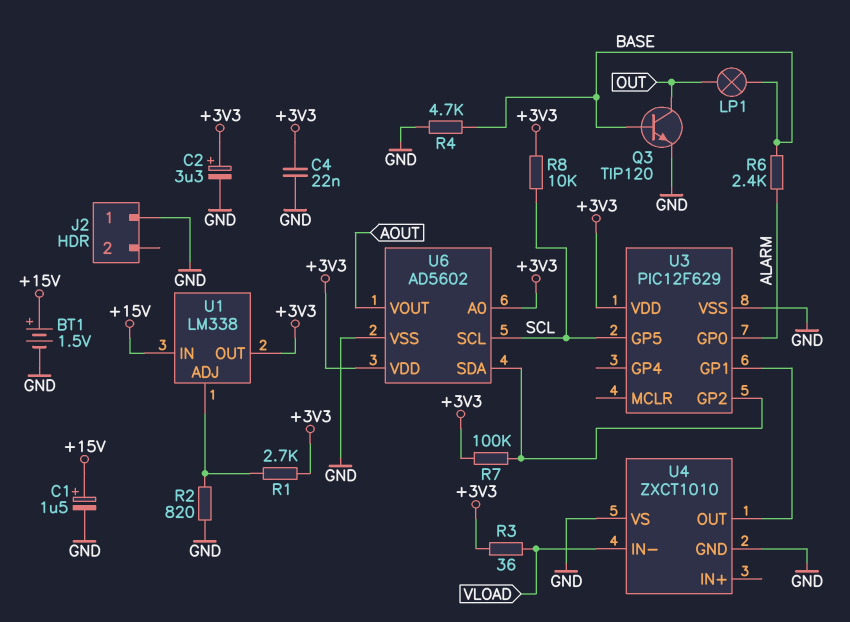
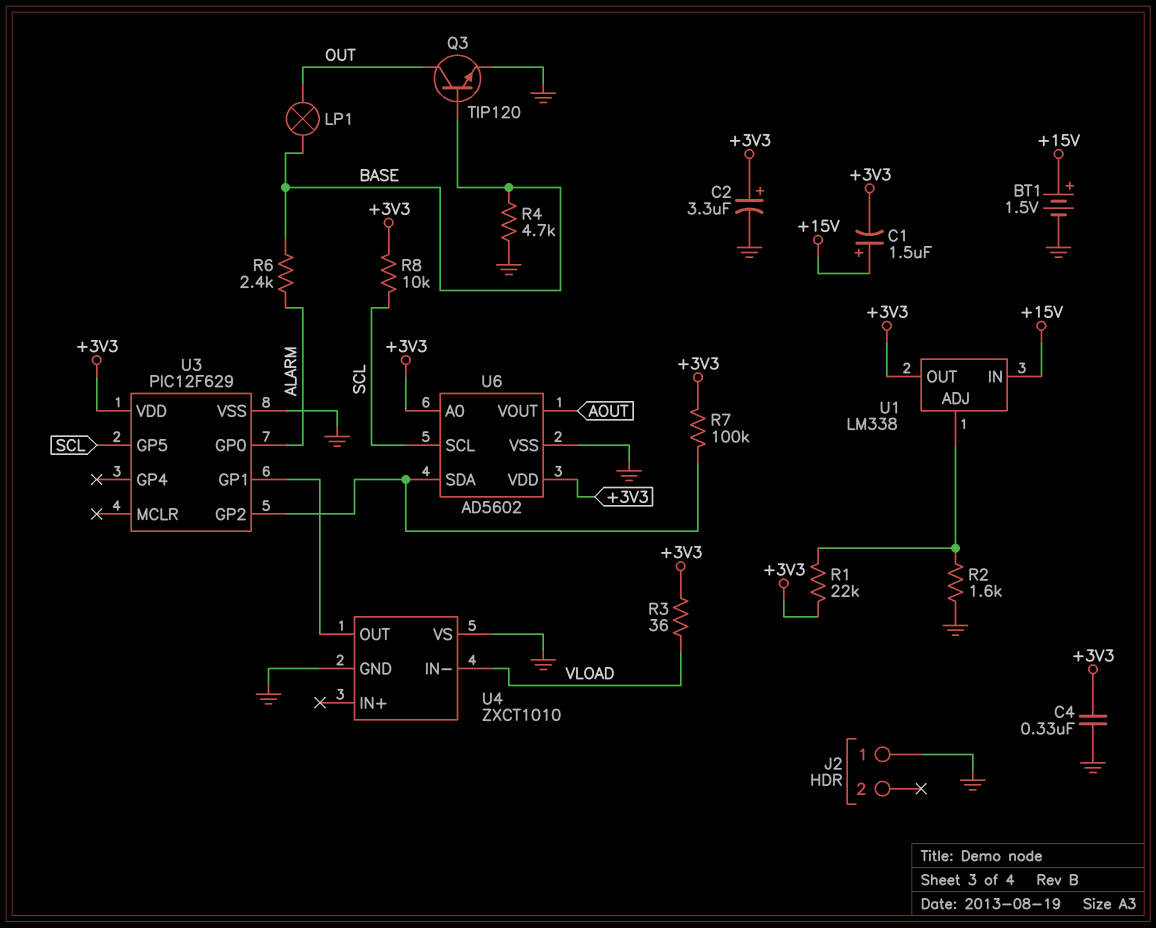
C1: 1.5uF (plus +15V, minus GND) -> 1.5uF (plus +15V, minus +3V3)
C4: 22nF (+3V3, GND) -> 330nF (+3V3, GND)
R1: 2.7k (+3V3, U1/ADJ) -> 22k (+3V3, U1/ADJ)
R2: 820 (GND, U1/ADJ) -> 1.6k (GND, U1/ADJ)

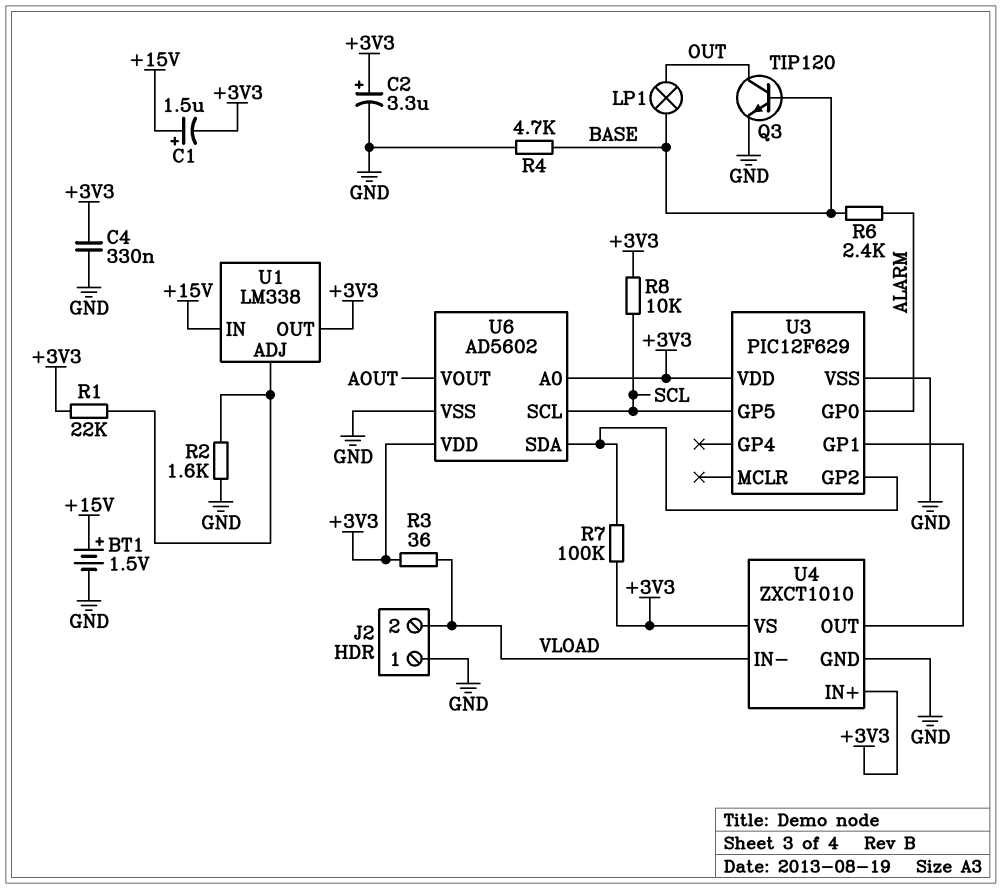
J2 pin 2: none -> VLOAD
U4 pin IN+: none -> +3V3
U4 pin VS: GND -> +3V3

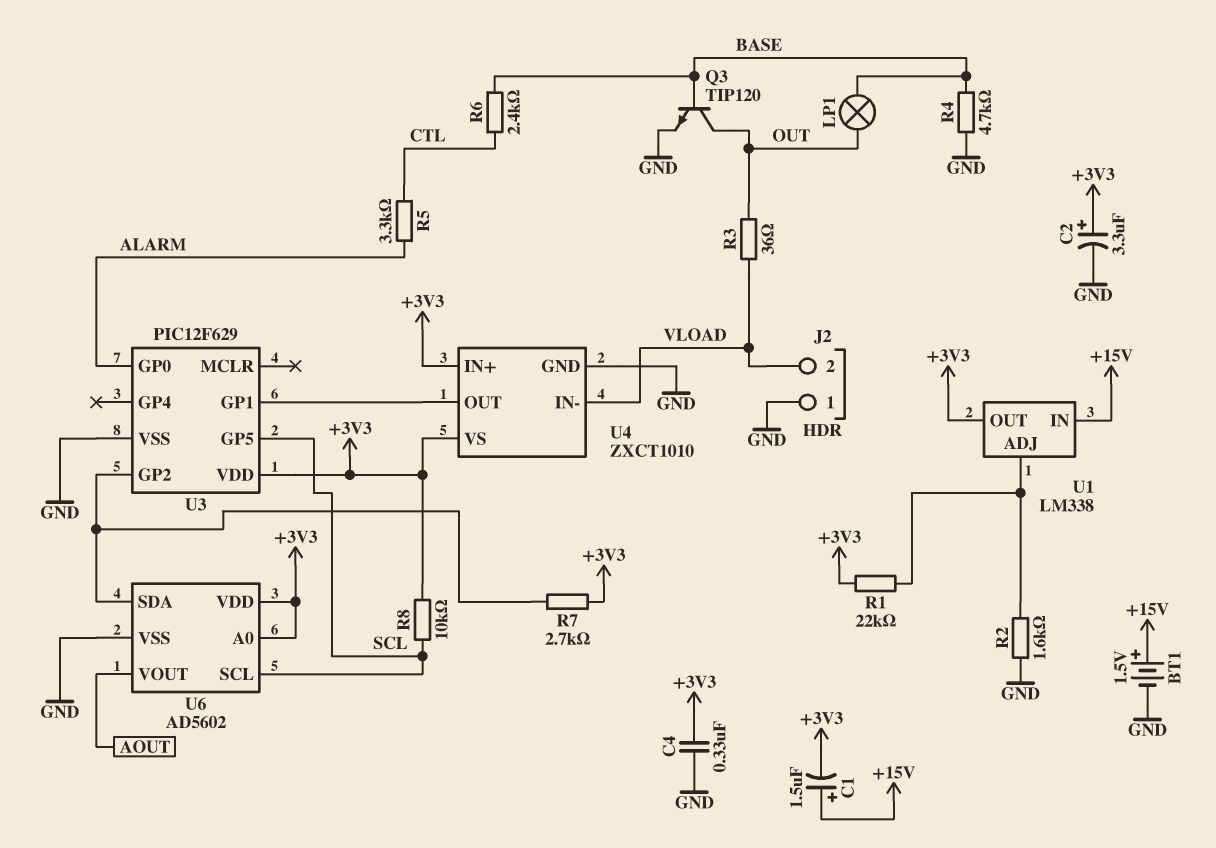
R3: 36 (+3V3, VLOAD) -> 36 (OUT, VLOAD)
R5: none -> 3.3k (ALARM, CTL)
R6: 2.4k (ALARM, BASE) -> 2.4k (BASE, CTL)
R7: 100k (+3V3, U3/GP2) -> 2.7k (+3V3, U3/GP2)

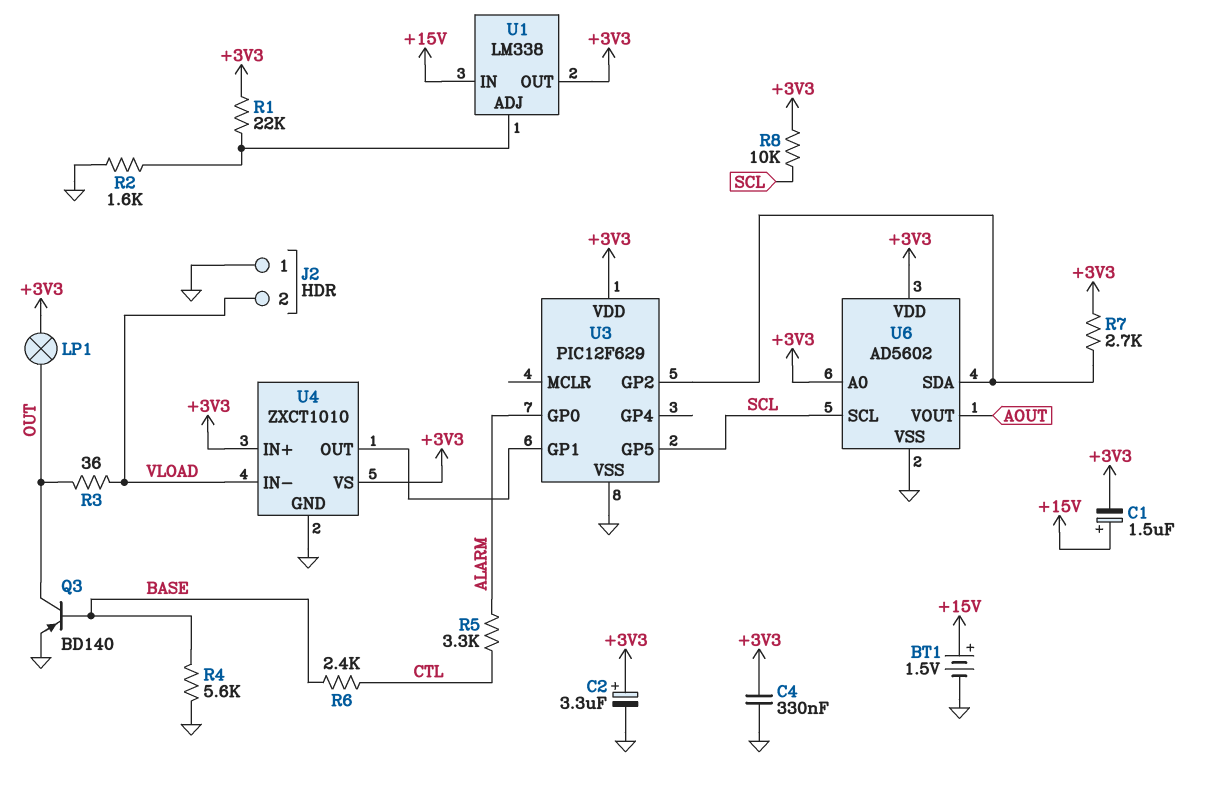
LP1: lamp (BASE, OUT) -> lamp (+3V3, OUT)
Q3: NPN TIP120 (B BASE, C OUT, E GND) -> PNP BD140 (B BASE, C OUT, E GND)
R4: 4.7k (BASE, GND) -> 5.6k (BASE, GND)

